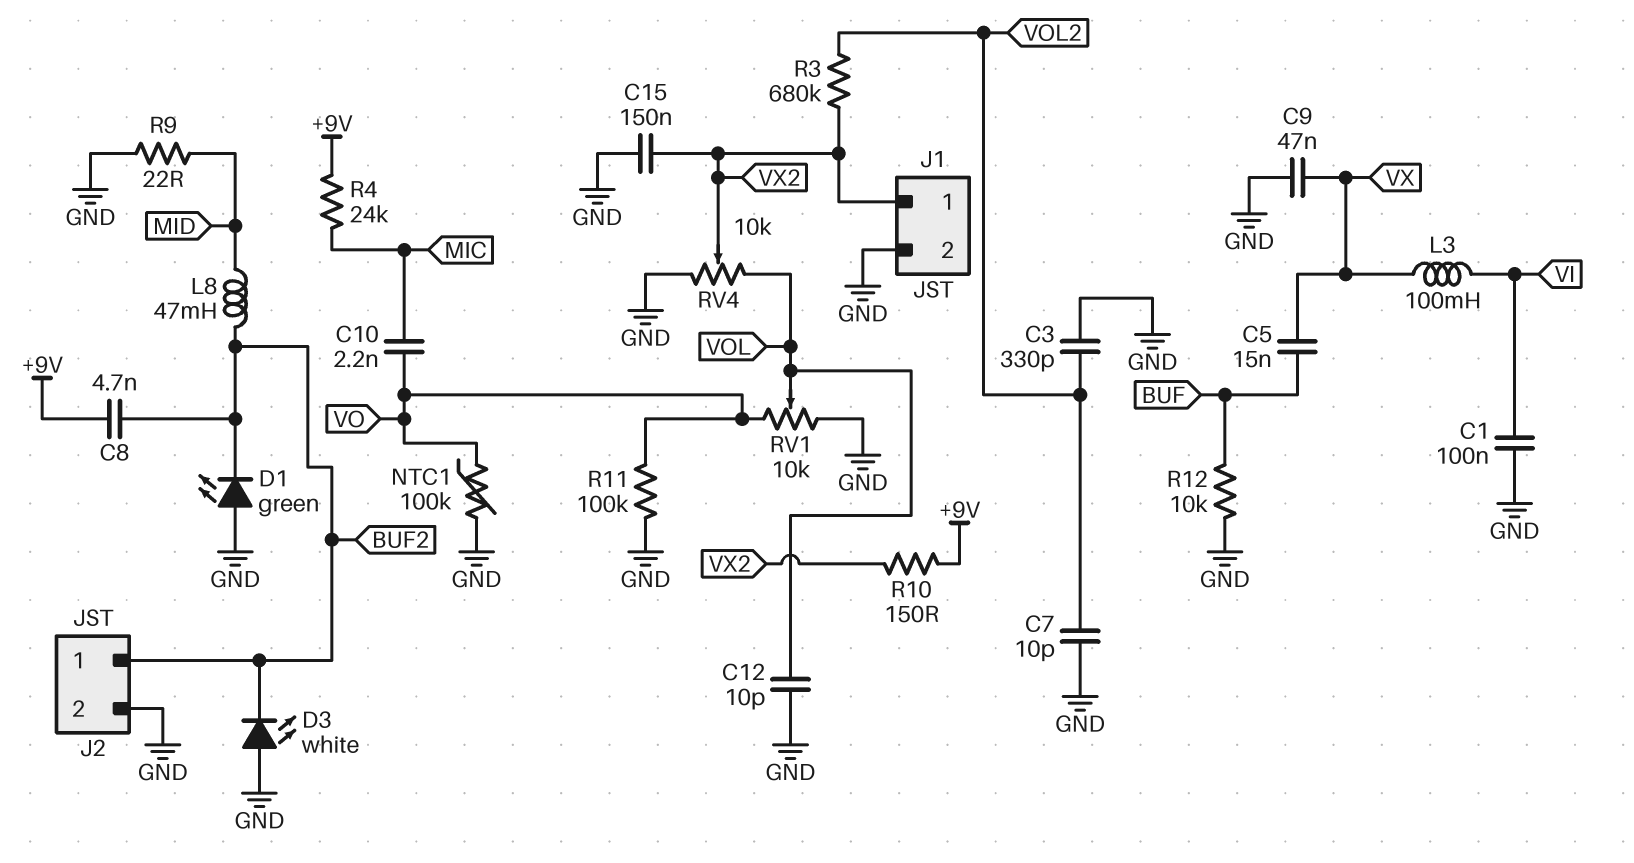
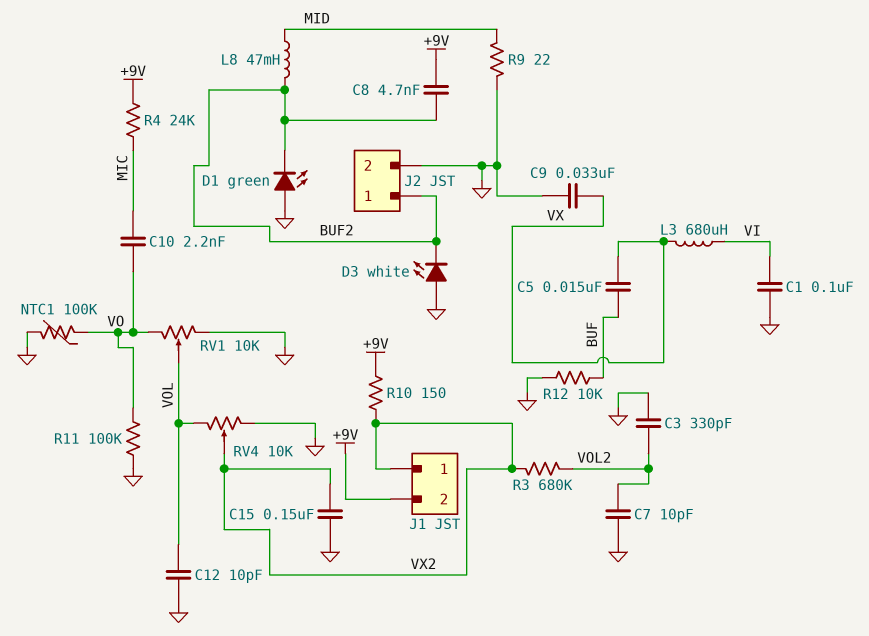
C9: 47nF (GND, VX) -> 33nF (GND, VX)
J1 pin 2: GND -> +9V
L3: 100mH (VI, VX) -> 680uH (VI, VX)

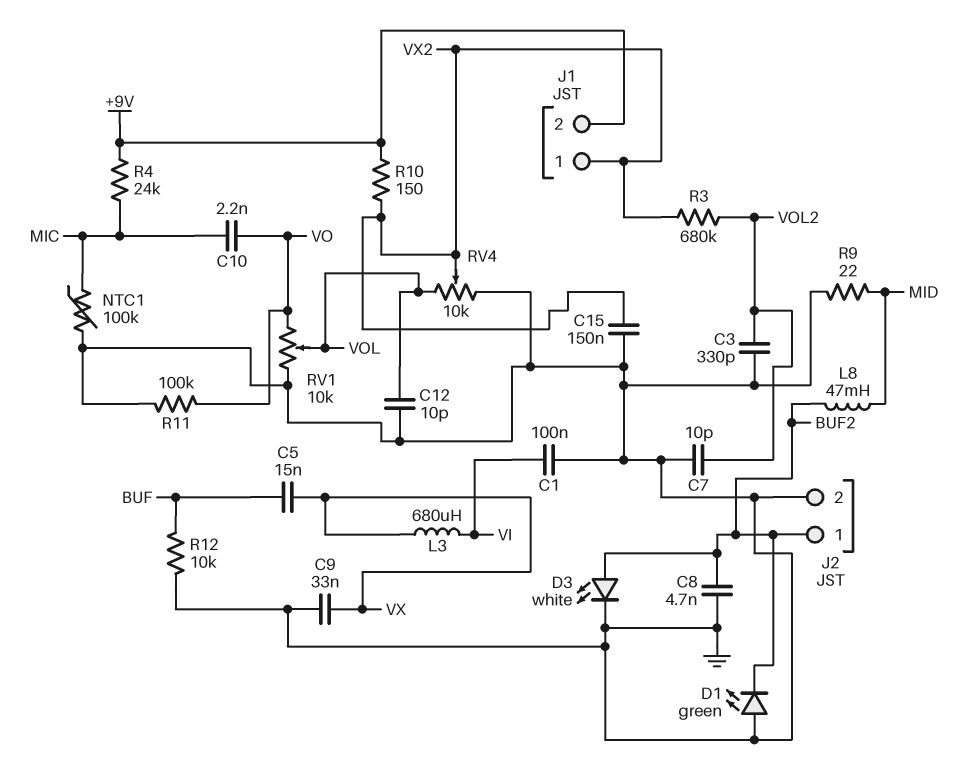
C8: 4.7nF (+9V, BUF2) -> 4.7nF (BUF2, GND)
D3: LED white (A GND, K BUF2) -> LED white (A BUF2, K GND)
NTC1: 100k (GND, VO) -> 100k (GND, MIC)

